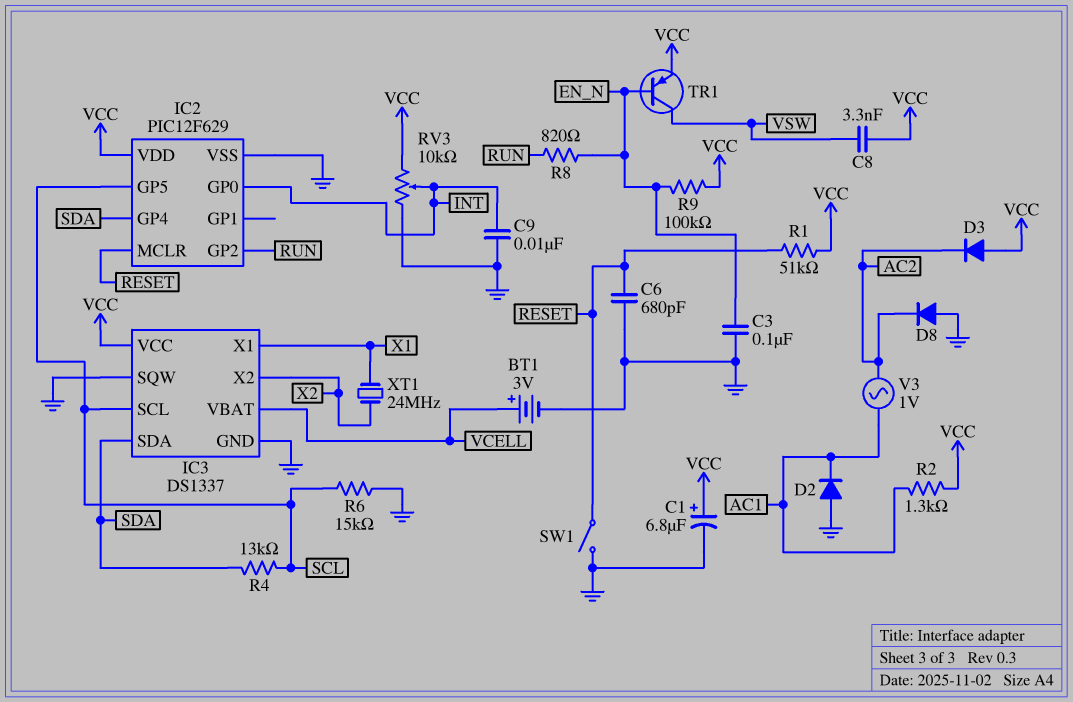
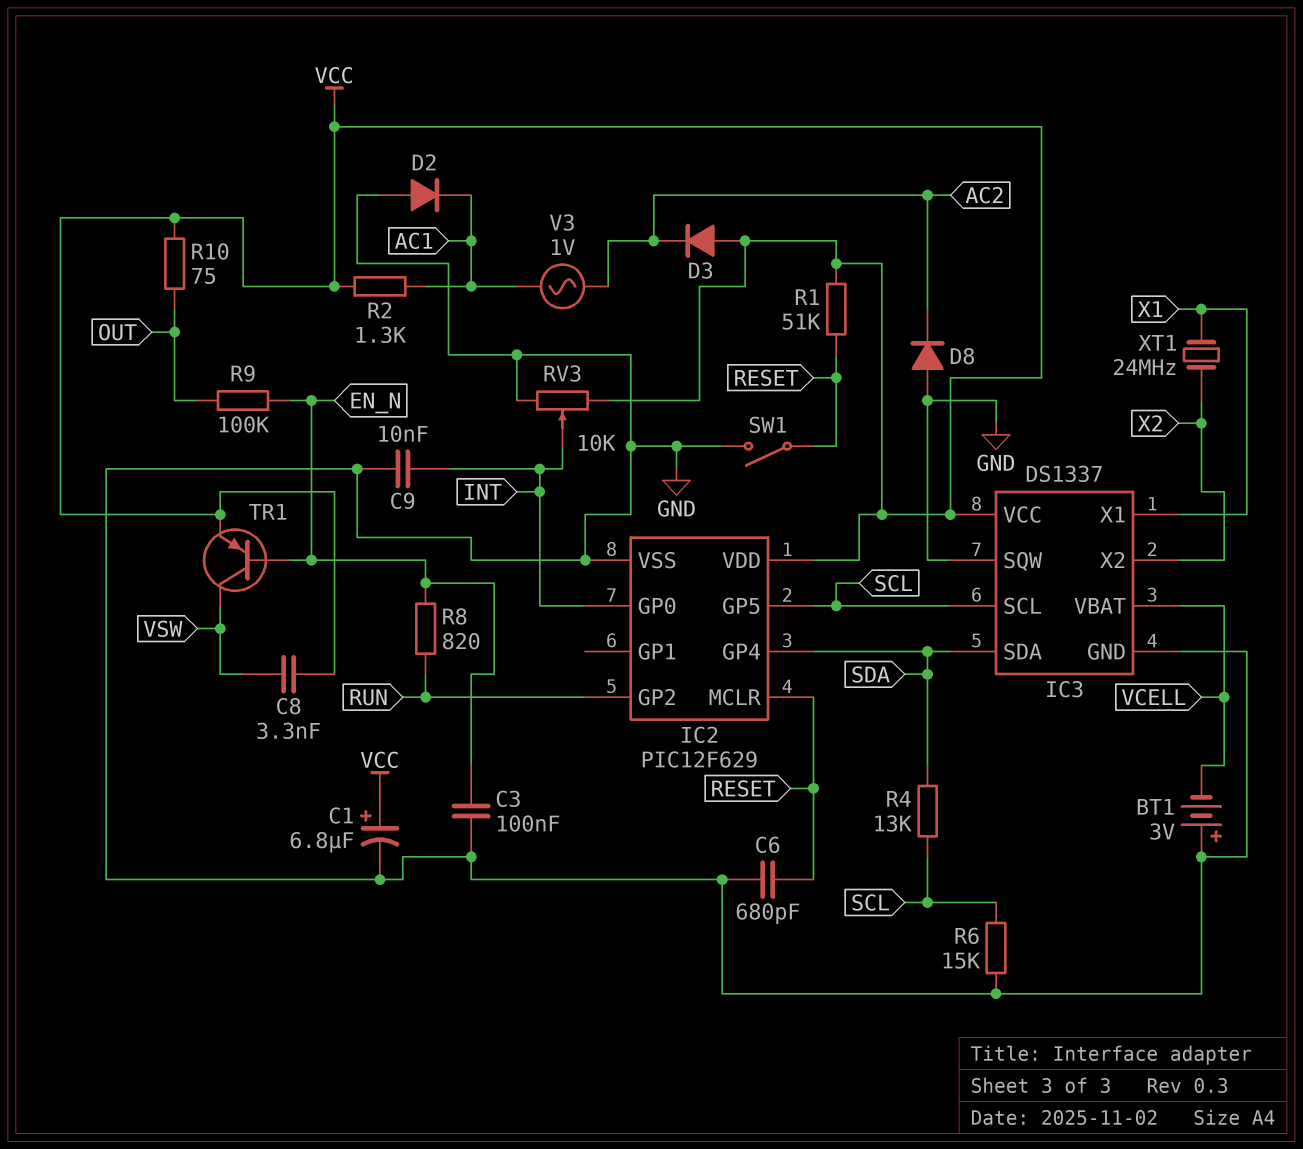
BT1: 3V (plus VCELL, minus GND) -> 3V (plus GND, minus VCELL)
R9: 100k (EN_N, VCC) -> 100k (EN_N, OUT)
R10: none -> 75 (OUT, VCC)

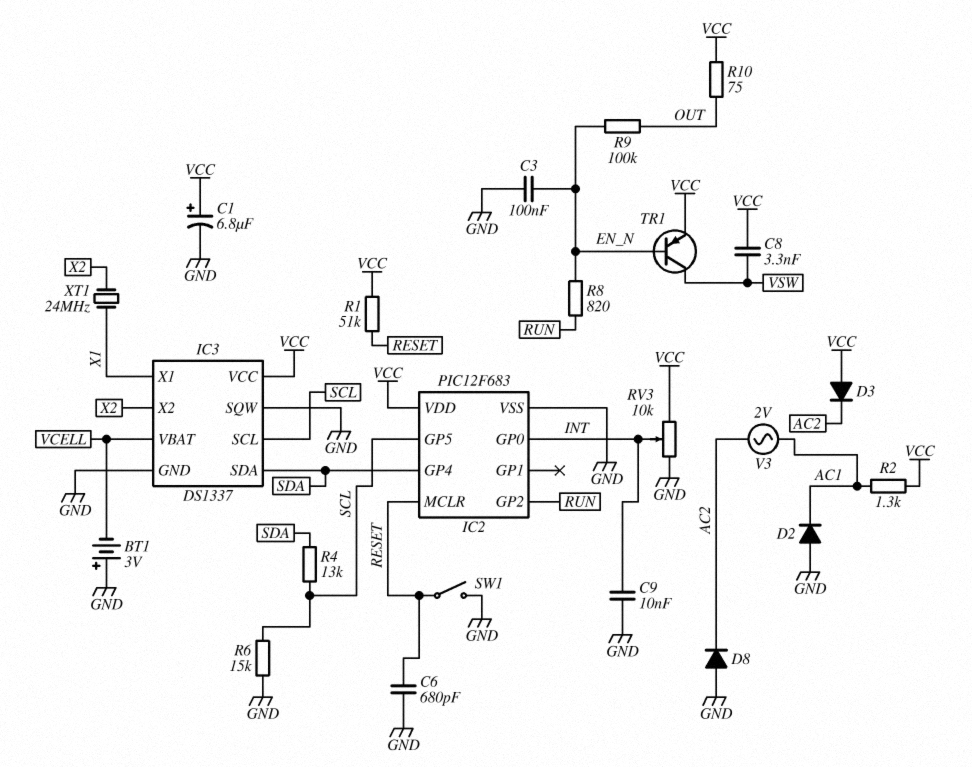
IC2: PIC12F629 -> PIC12F683
V3: AC 1V (AC1, AC2) -> AC 2V (AC1, AC2)

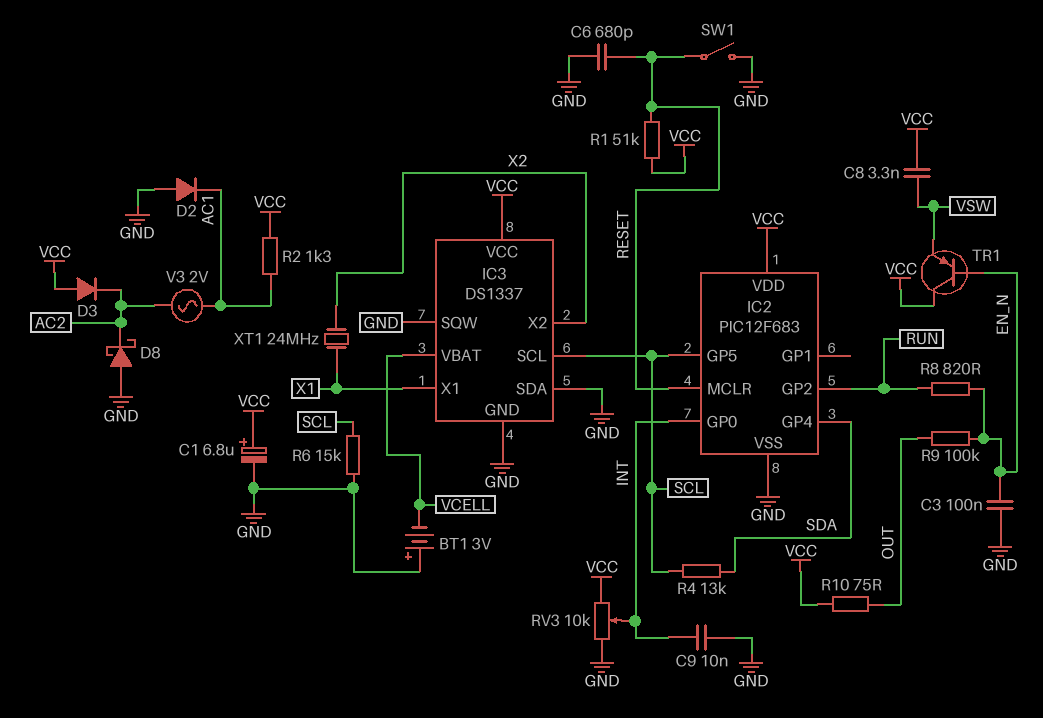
D8: diode (A GND, K AC2) -> schottky (A GND, K AC2)
IC3 pin SDA: SDA -> GND
TR1: PNP (B EN_N, C VSW, E VCC) -> PNP (B EN_N, C VCC, E VSW)

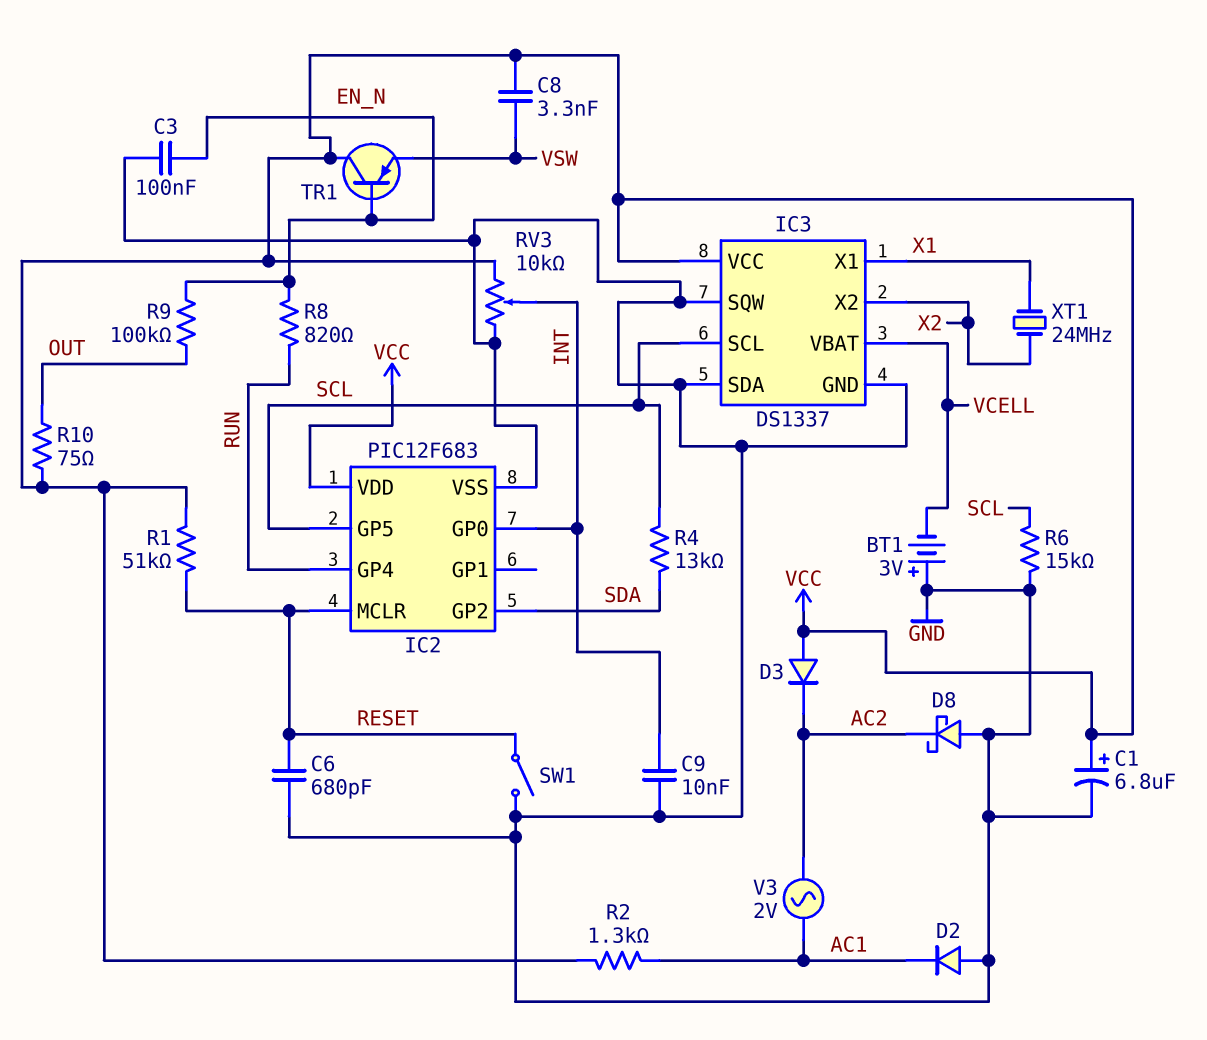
IC2 pin GP2: RUN -> SDA
IC2 pin GP4: SDA -> RUN

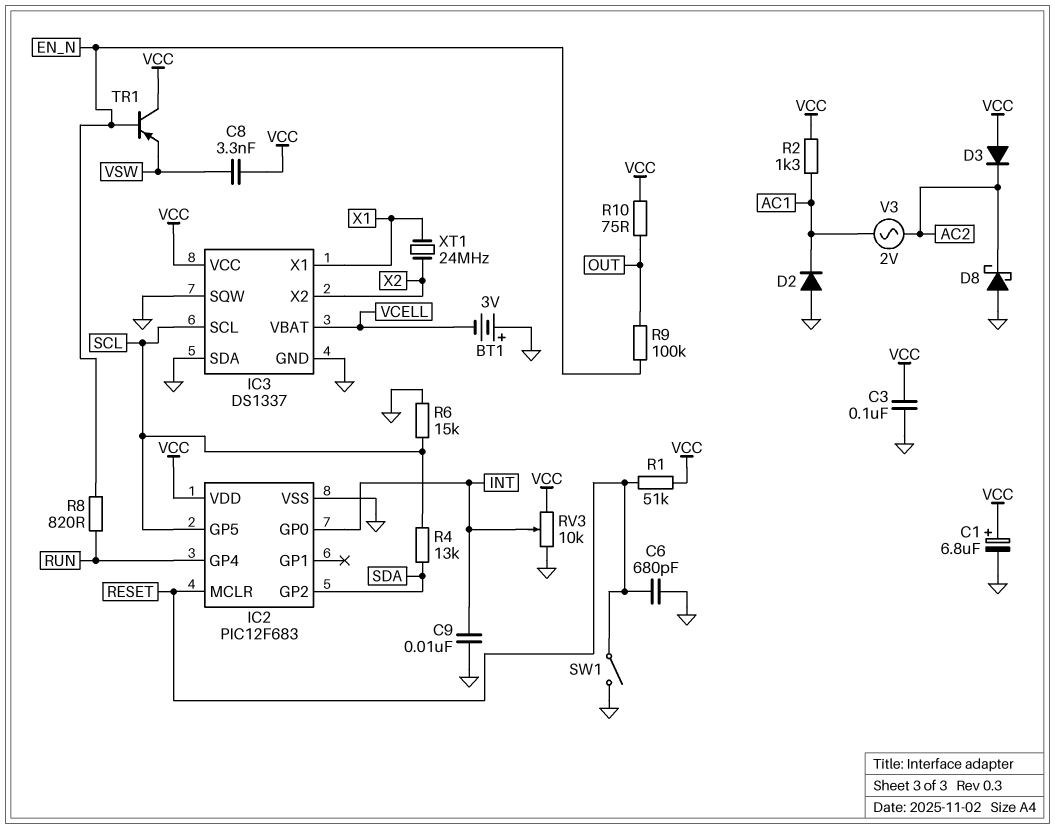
C3: 100nF (EN_N, GND) -> 100nF (GND, VCC)

